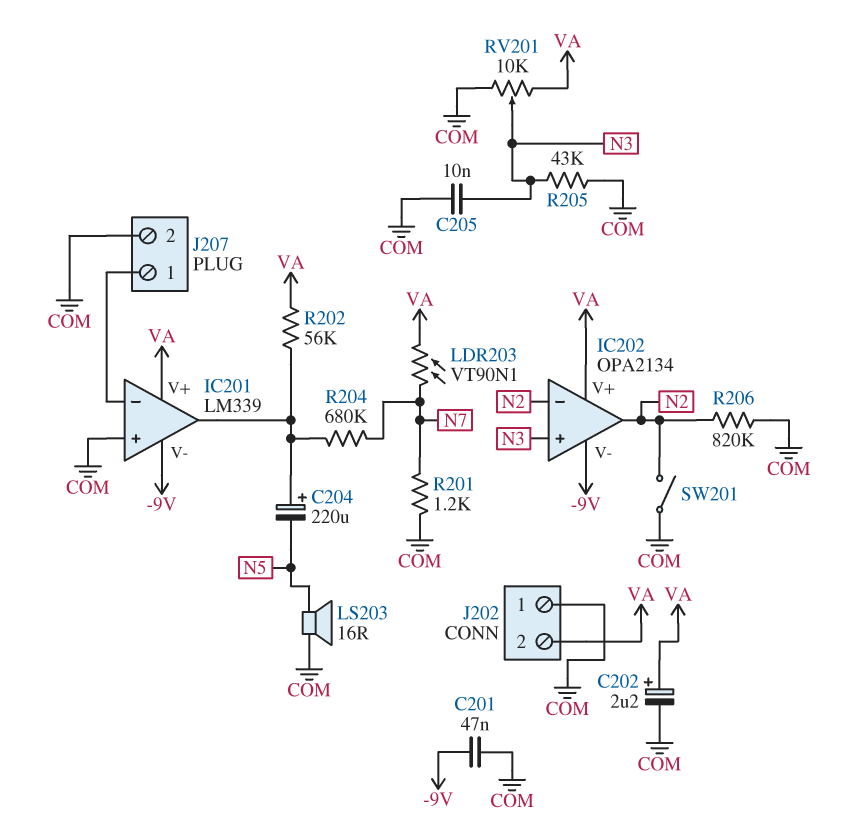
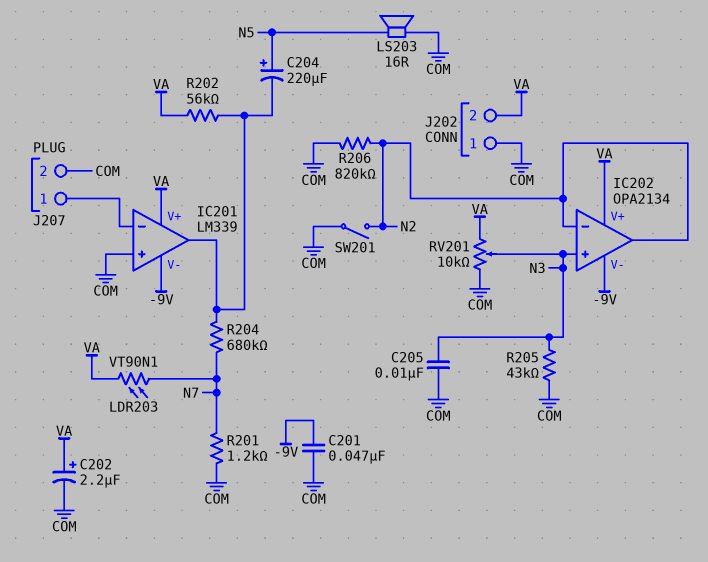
C204: 220uF (plus IC201/out, minus N5) -> 220uF (plus N5, minus IC201/out)

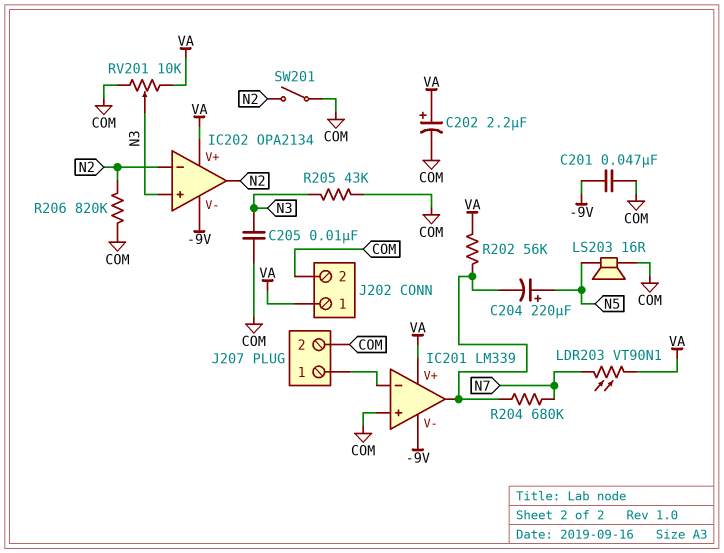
J202 pin 1: COM -> VA
J202 pin 2: VA -> COM
R201: 1.2k (COM, N7) -> none

